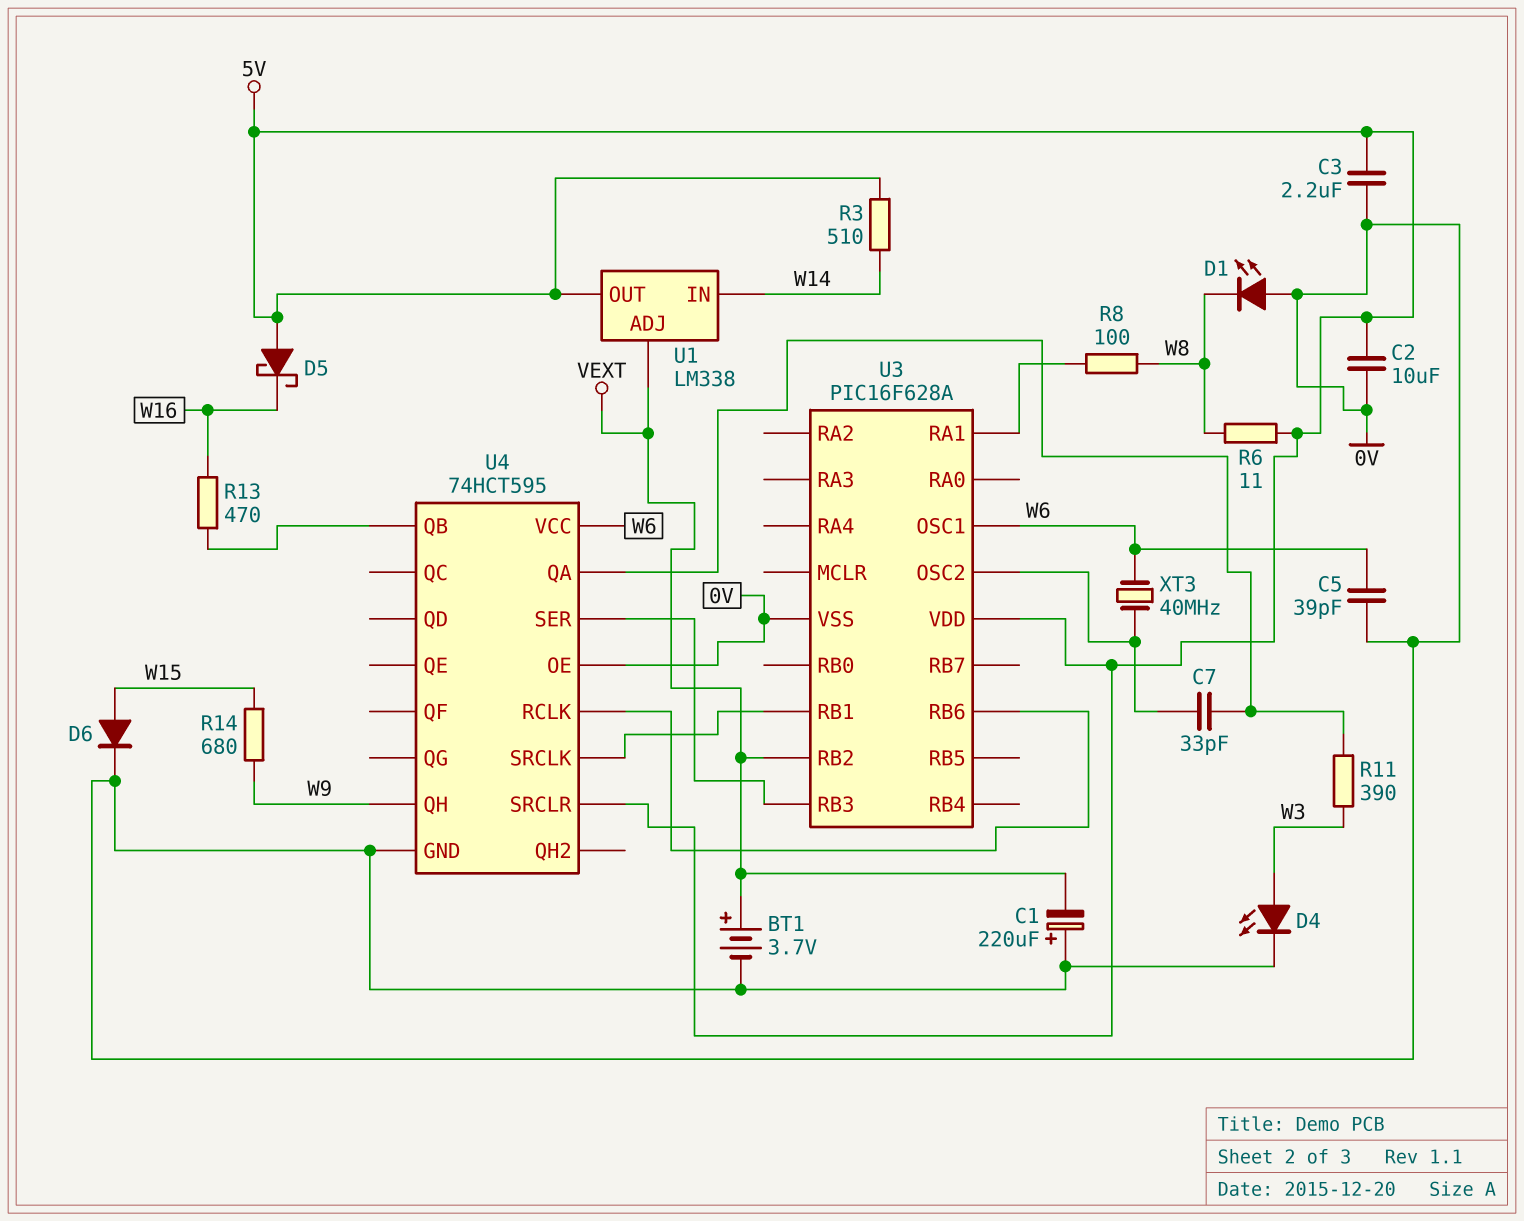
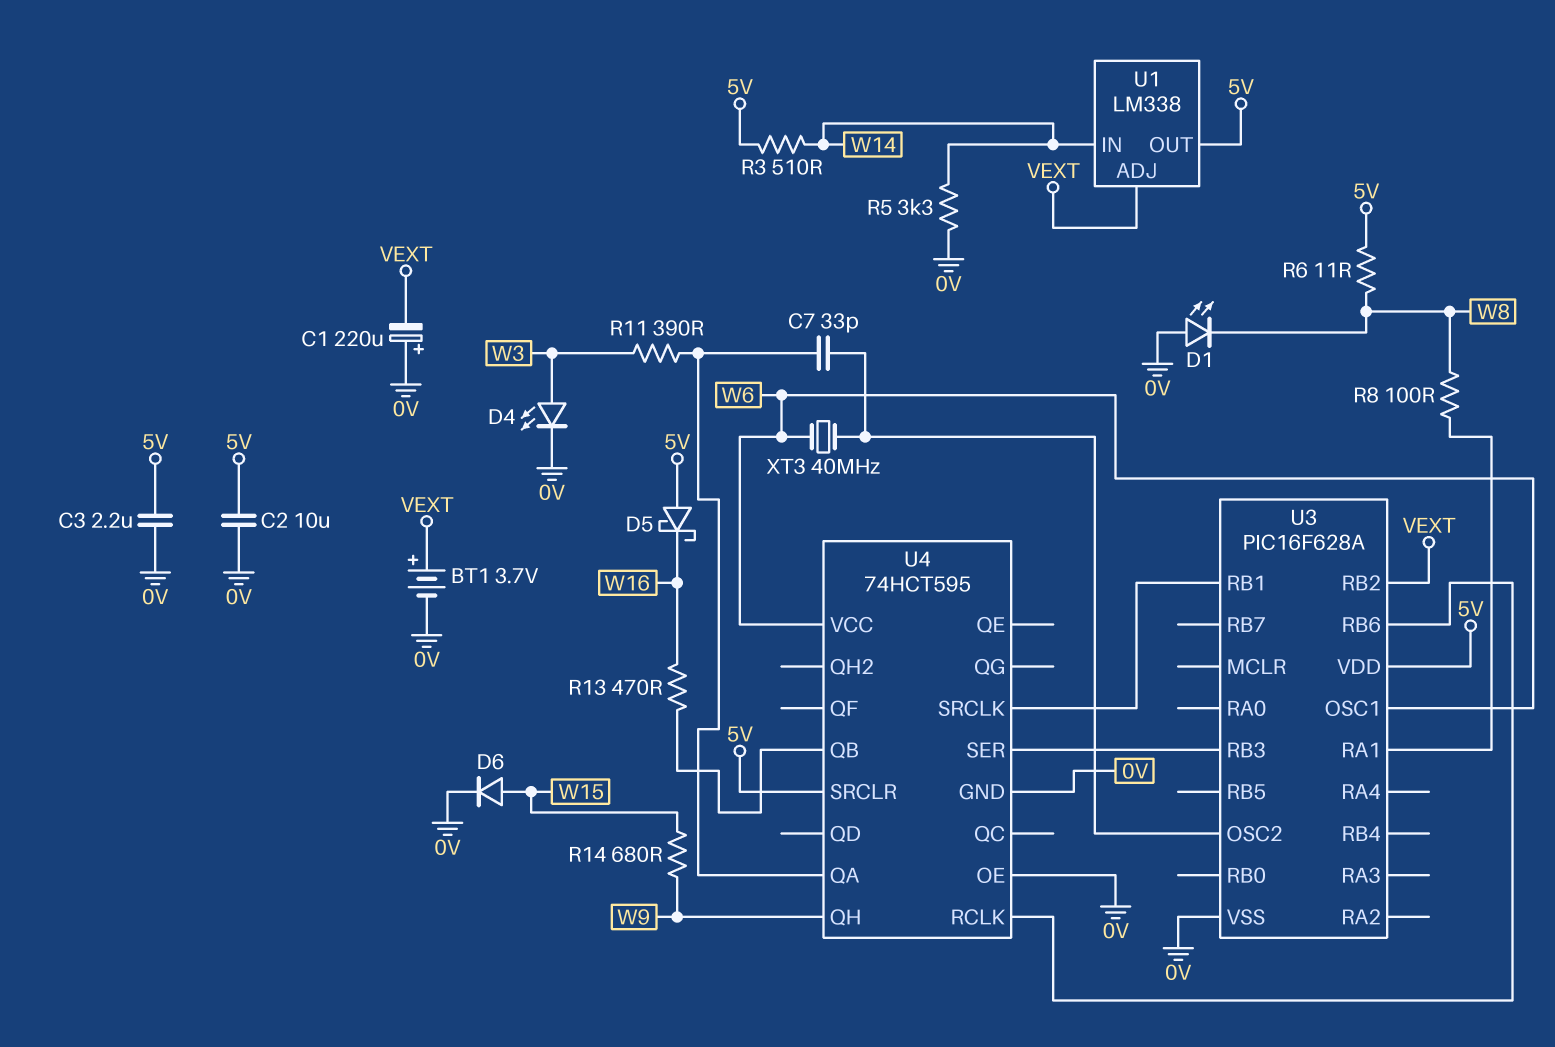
C5: 39pF (0V, W6) -> none
R5: none -> 3.3k (0V, W14)

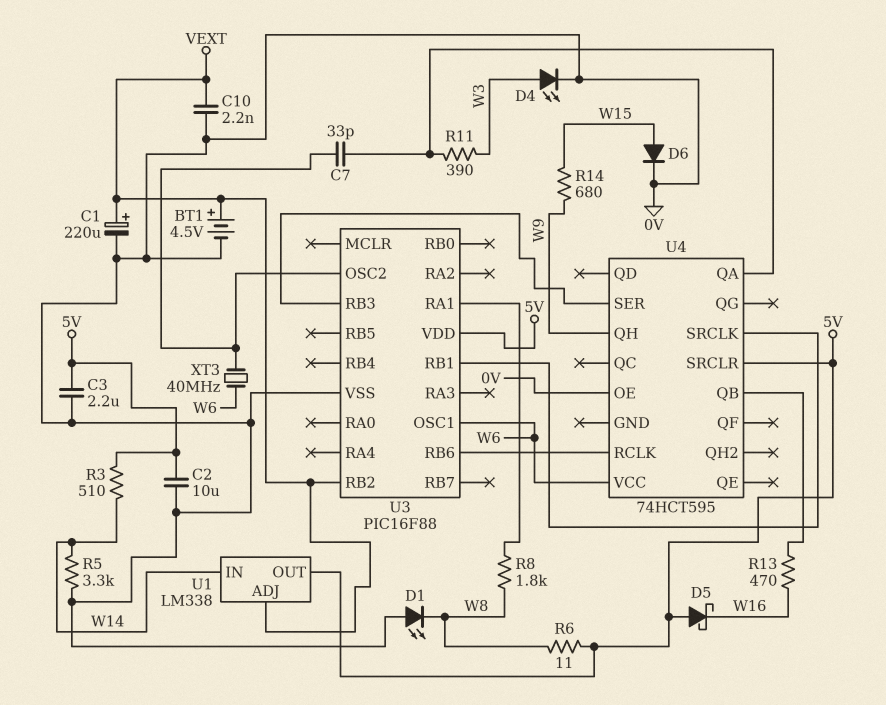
BT1: 3.7V (plus VEXT, minus 0V) -> 4.5V (plus VEXT, minus 0V)
C1: 220uF (plus 0V, minus VEXT) -> 220uF (plus VEXT, minus 0V)
C10: none -> 2.2nF (0V, VEXT)
R8: 100 (U3/RA1, W8) -> 1.8k (U3/RA1, W8)
U3: PIC16F628A -> PIC16F88
U4 pin GND: 0V -> none

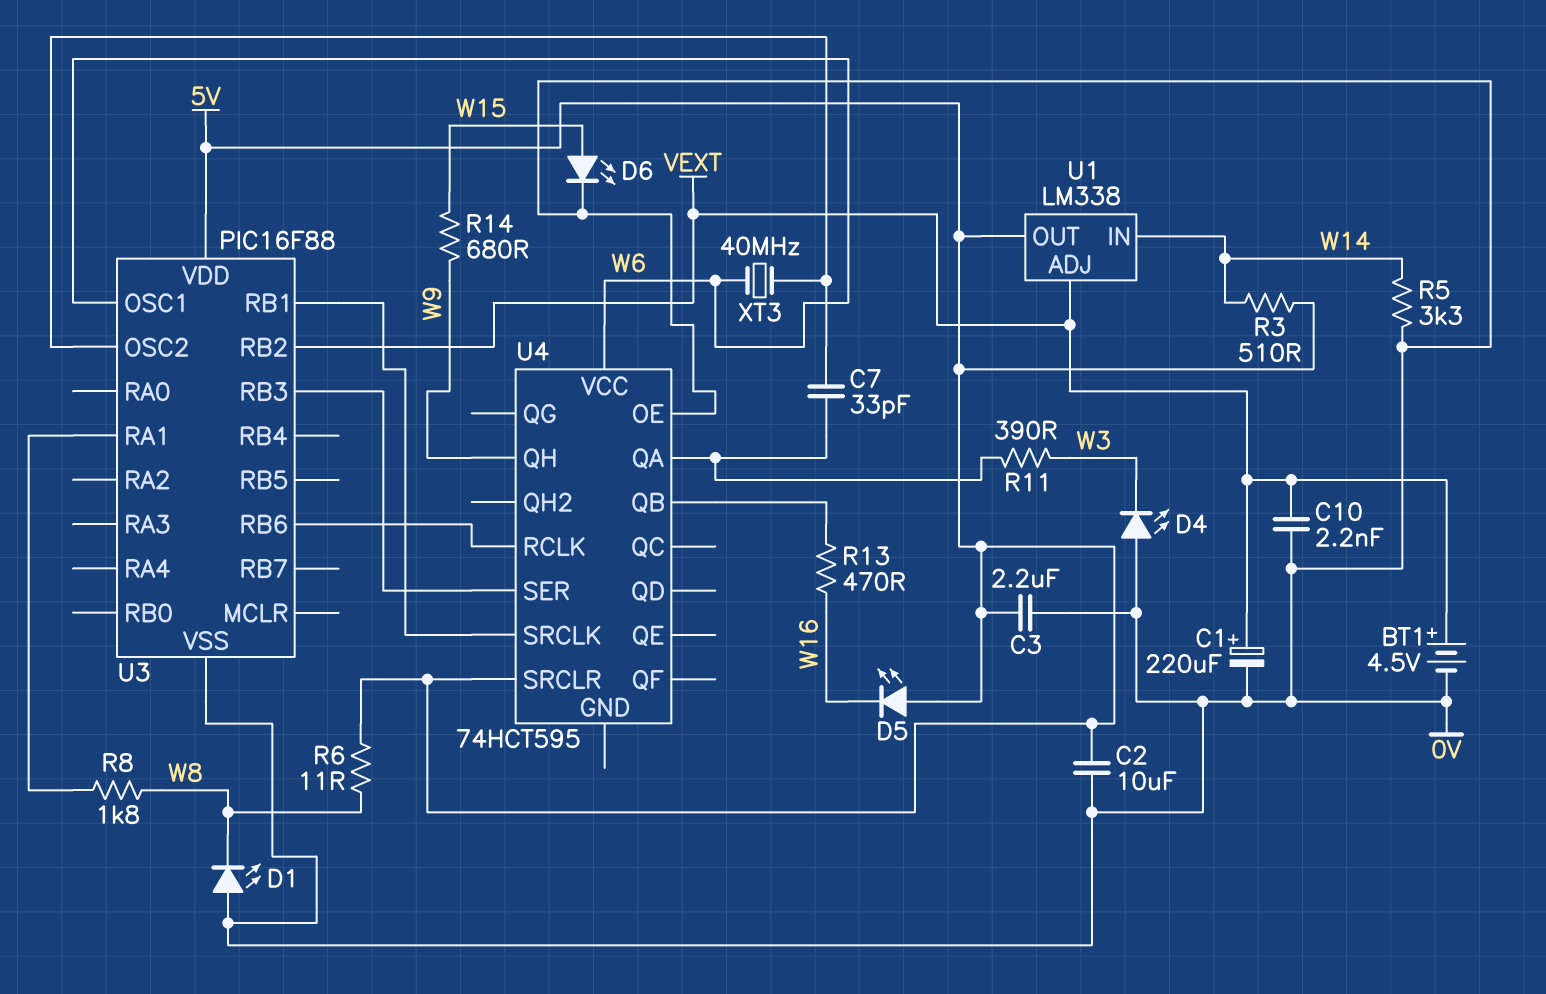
D4: LED (A W3, K 0V) -> LED (A 0V, K W3)
D5: schottky (A 5V, K W16) -> LED (A 5V, K W16)
D6: diode (A W15, K 0V) -> LED (A W15, K 0V)

